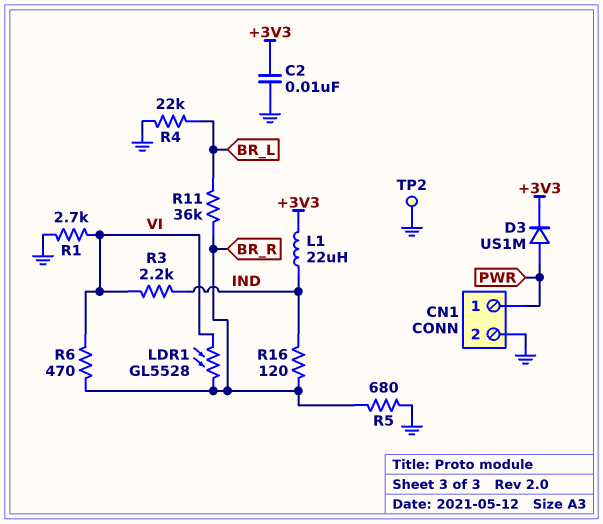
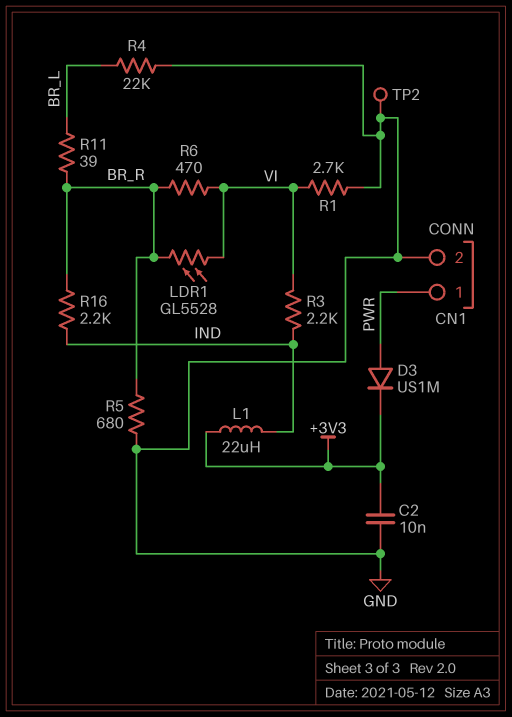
R11: 36k (BR_L, BR_R) -> 39 (BR_L, BR_R)
R16: 120 (BR_R, IND) -> 2.2k (BR_R, IND)

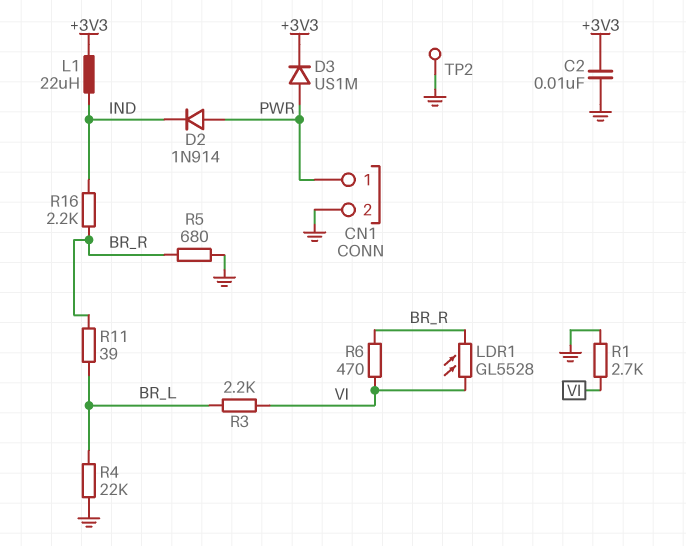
D2: none -> diode 1N914 (A PWR, K IND)
R3: 2.2k (IND, VI) -> 2.2k (BR_L, VI)

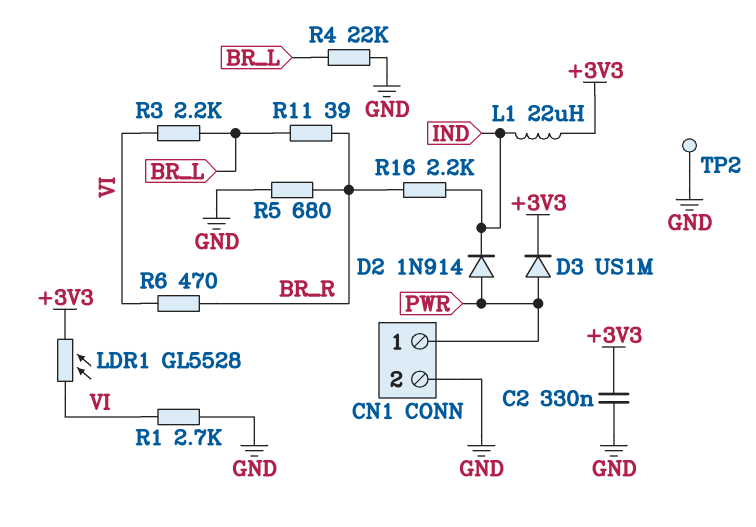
C2: 10nF (+3V3, GND) -> 330nF (+3V3, GND)
LDR1: GL5528 (BR_R, VI) -> GL5528 (+3V3, VI)

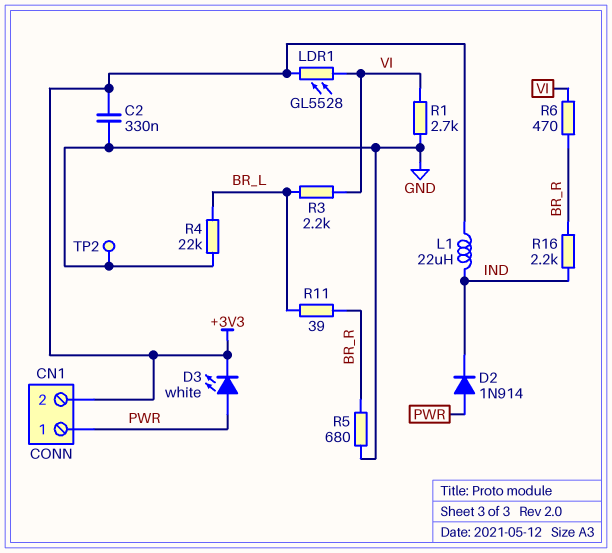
CN1 pin 2: GND -> +3V3
D3: diode US1M (A PWR, K +3V3) -> LED white (A PWR, K +3V3)

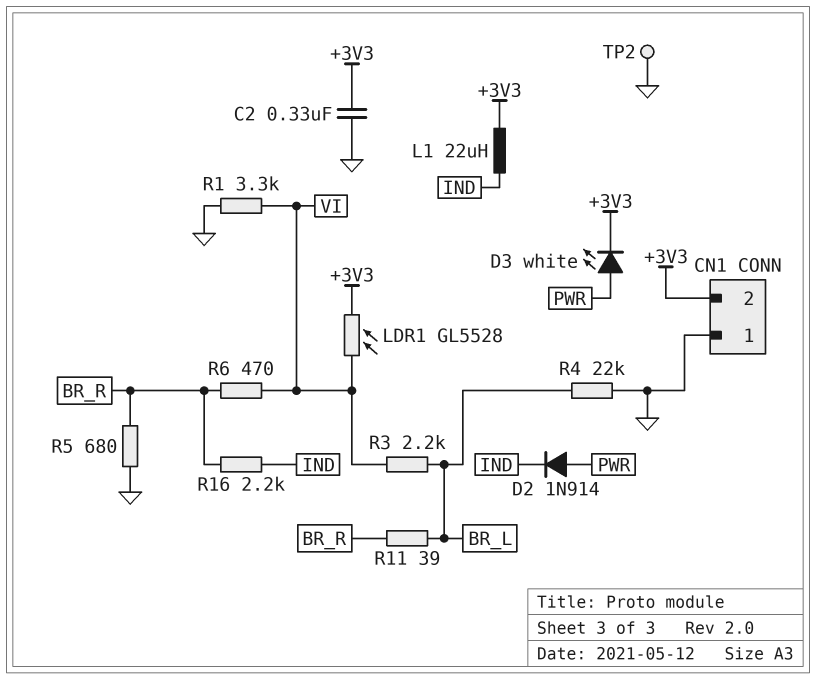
CN1 pin 1: PWR -> GND
R1: 2.7k (GND, VI) -> 3.3k (GND, VI)

